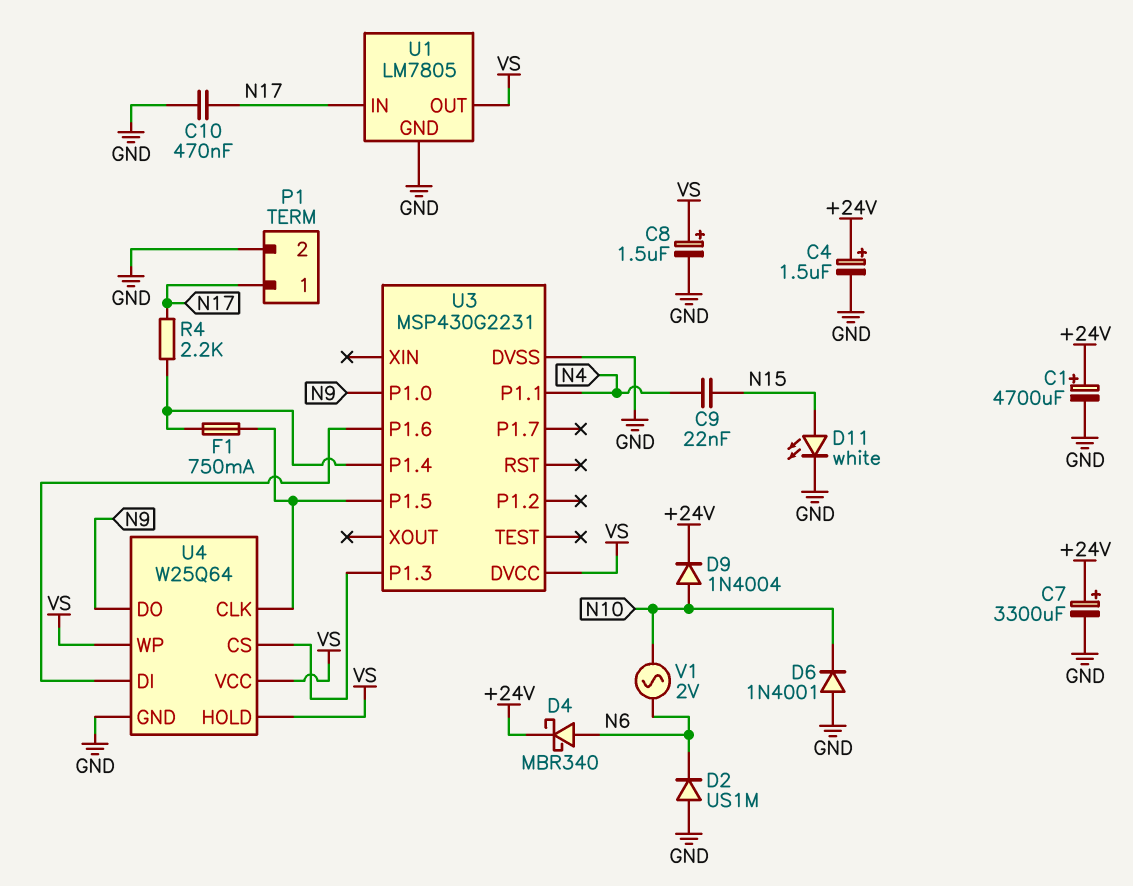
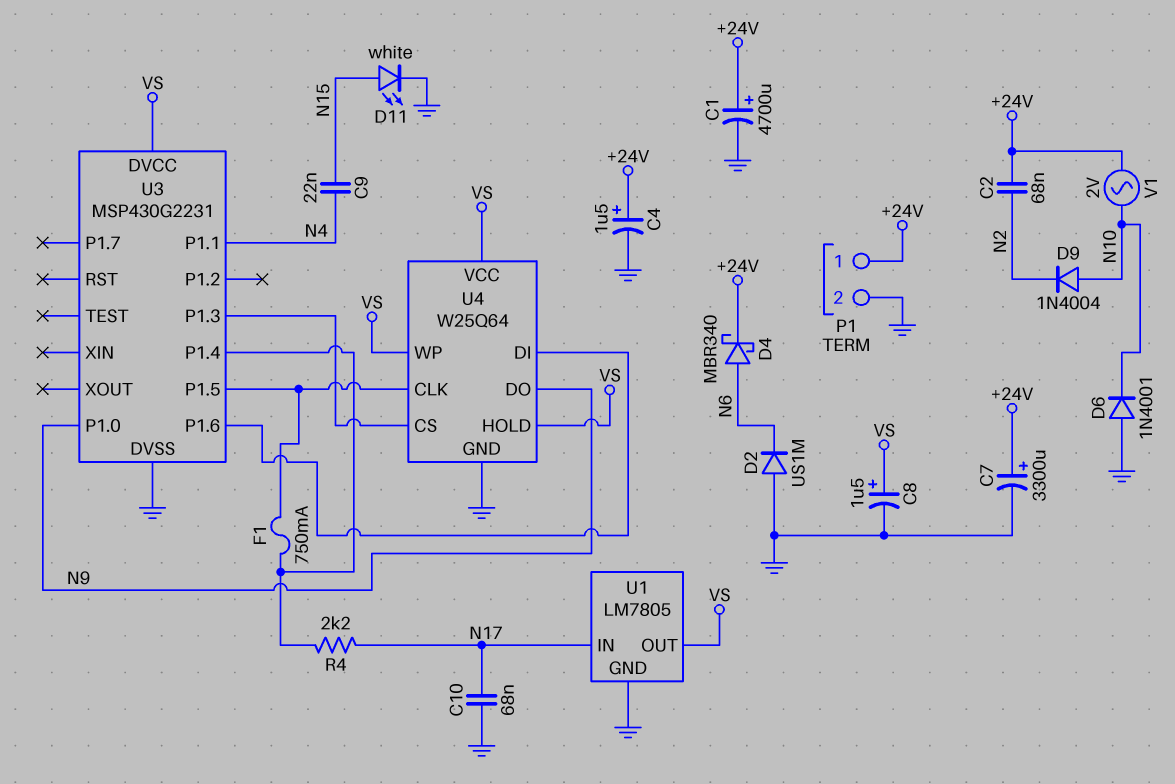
C2: none -> 68nF (+24V, N2)
C10: 470nF (GND, N17) -> 68nF (GND, N17)
D9: diode 1N4004 (A N10, K +24V) -> diode 1N4004 (A N10, K N2)
P1 pin 1: N17 -> +24V
V1: AC 2V (N6, N10) -> AC 2V (+24V, N10)

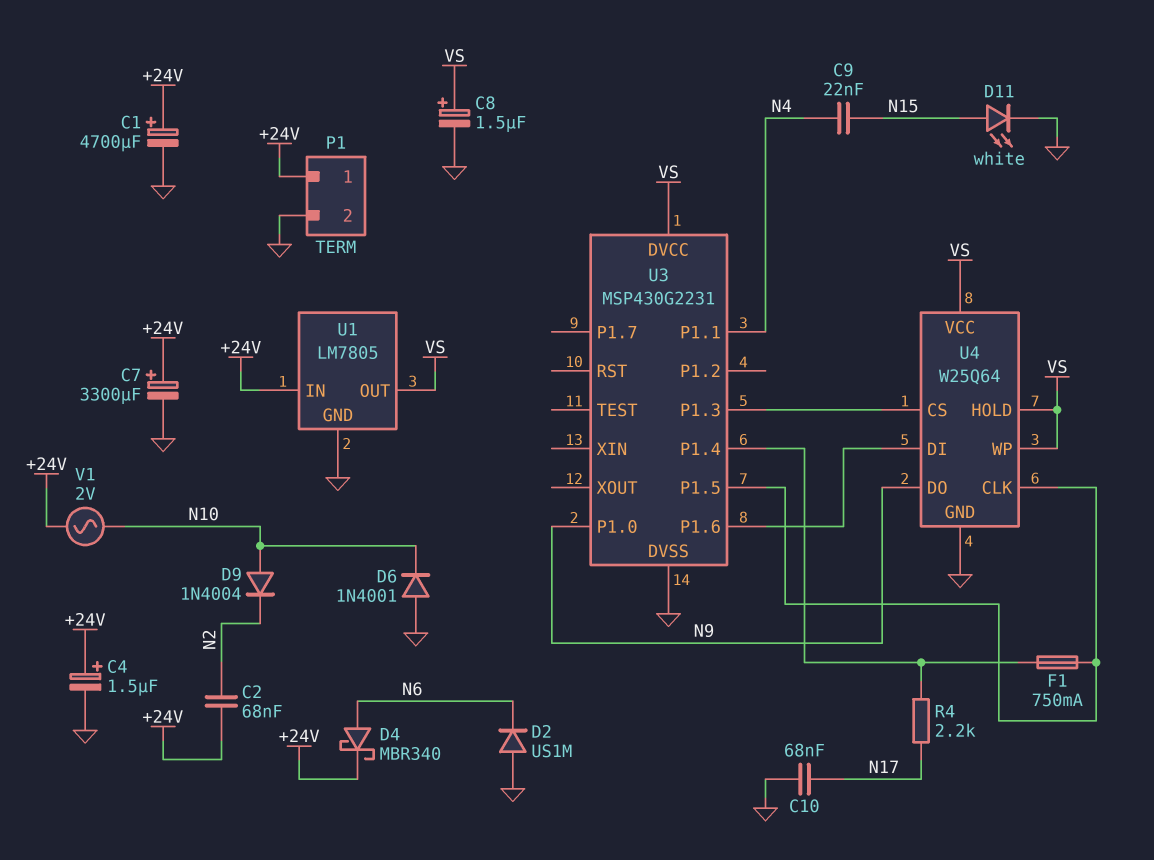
U1 pin IN: N17 -> +24V

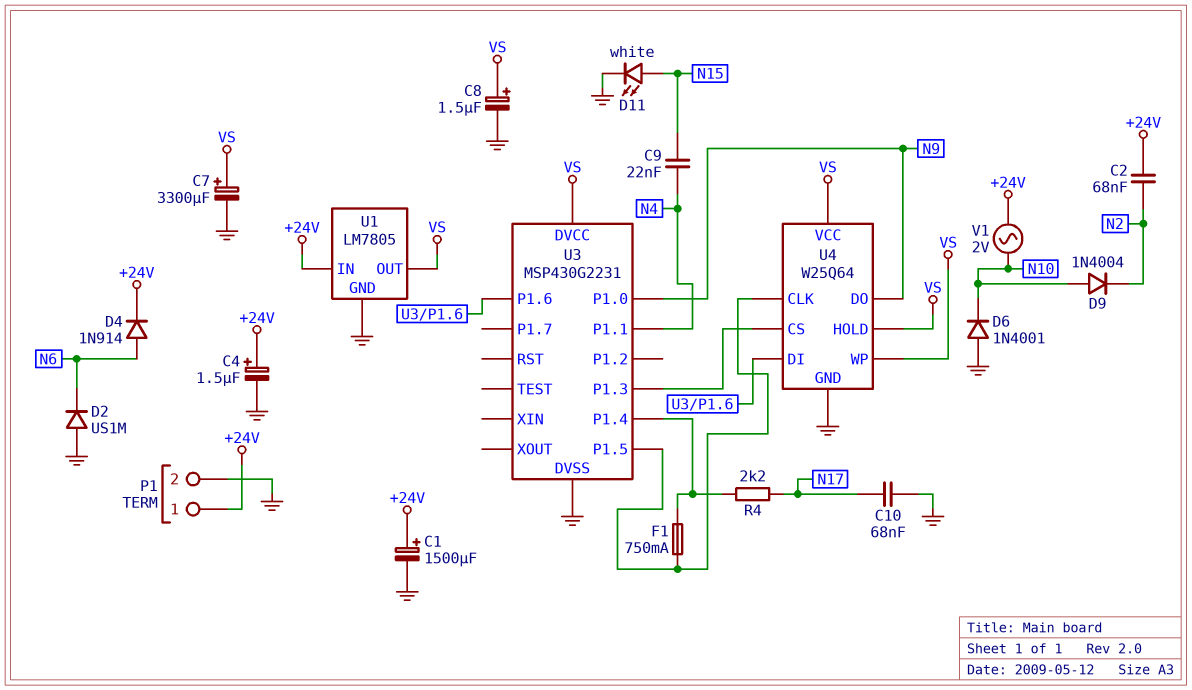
C1: 4700uF (plus +24V, minus GND) -> 1500uF (plus +24V, minus GND)
C7: 3300uF (plus +24V, minus GND) -> 3300uF (plus VS, minus GND)
D4: schottky MBR340 (A N6, K +24V) -> diode 1N914 (A N6, K +24V)

